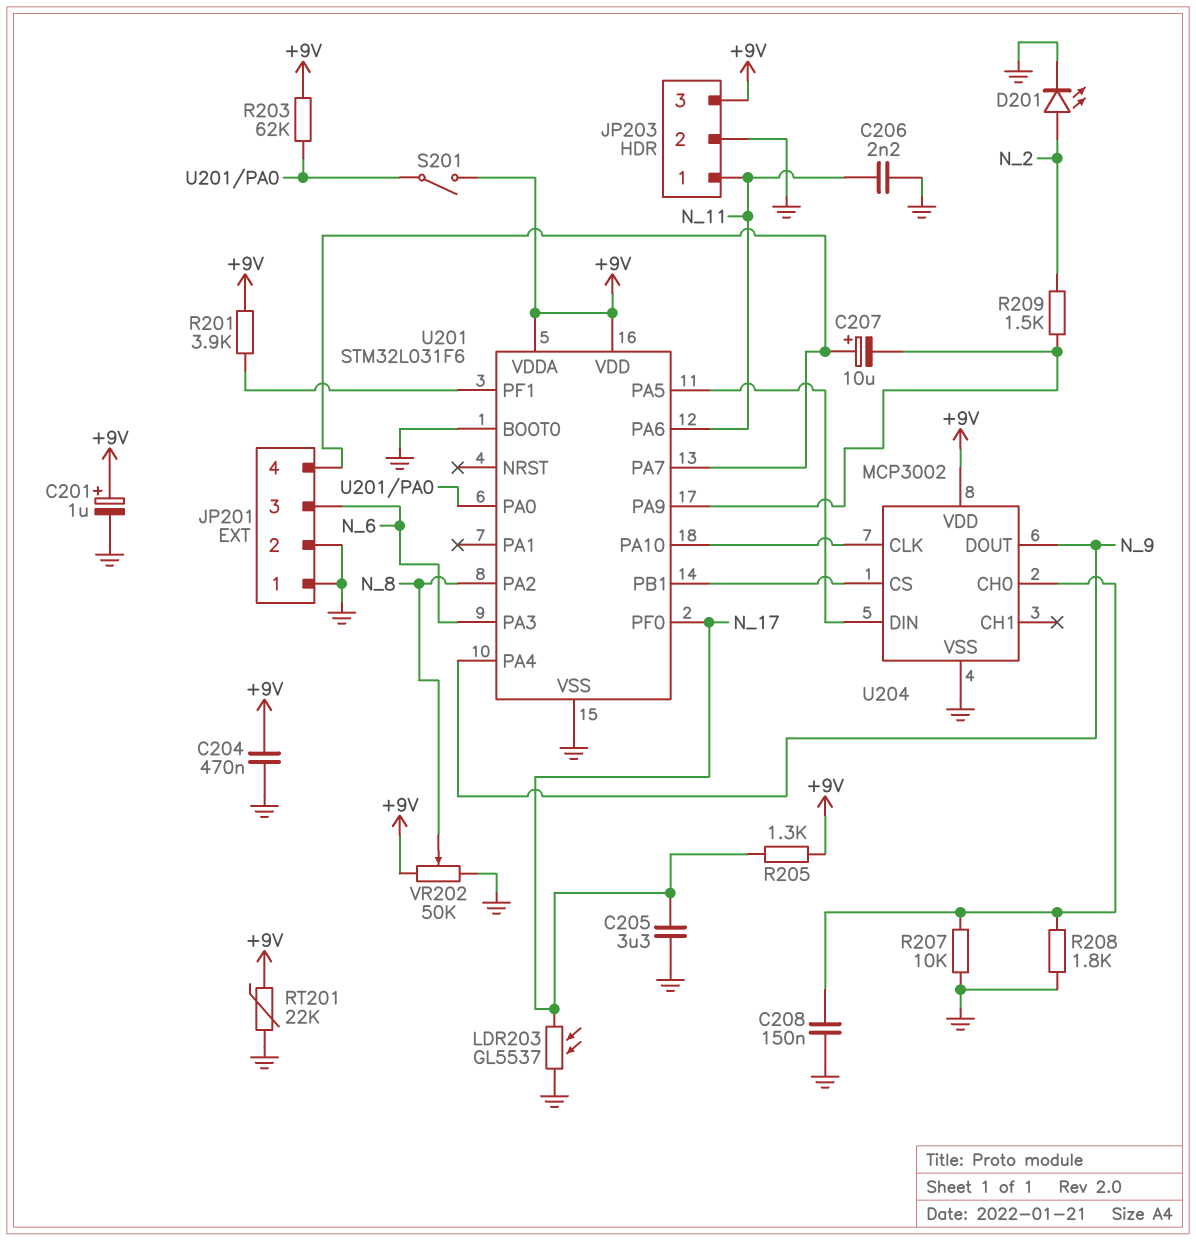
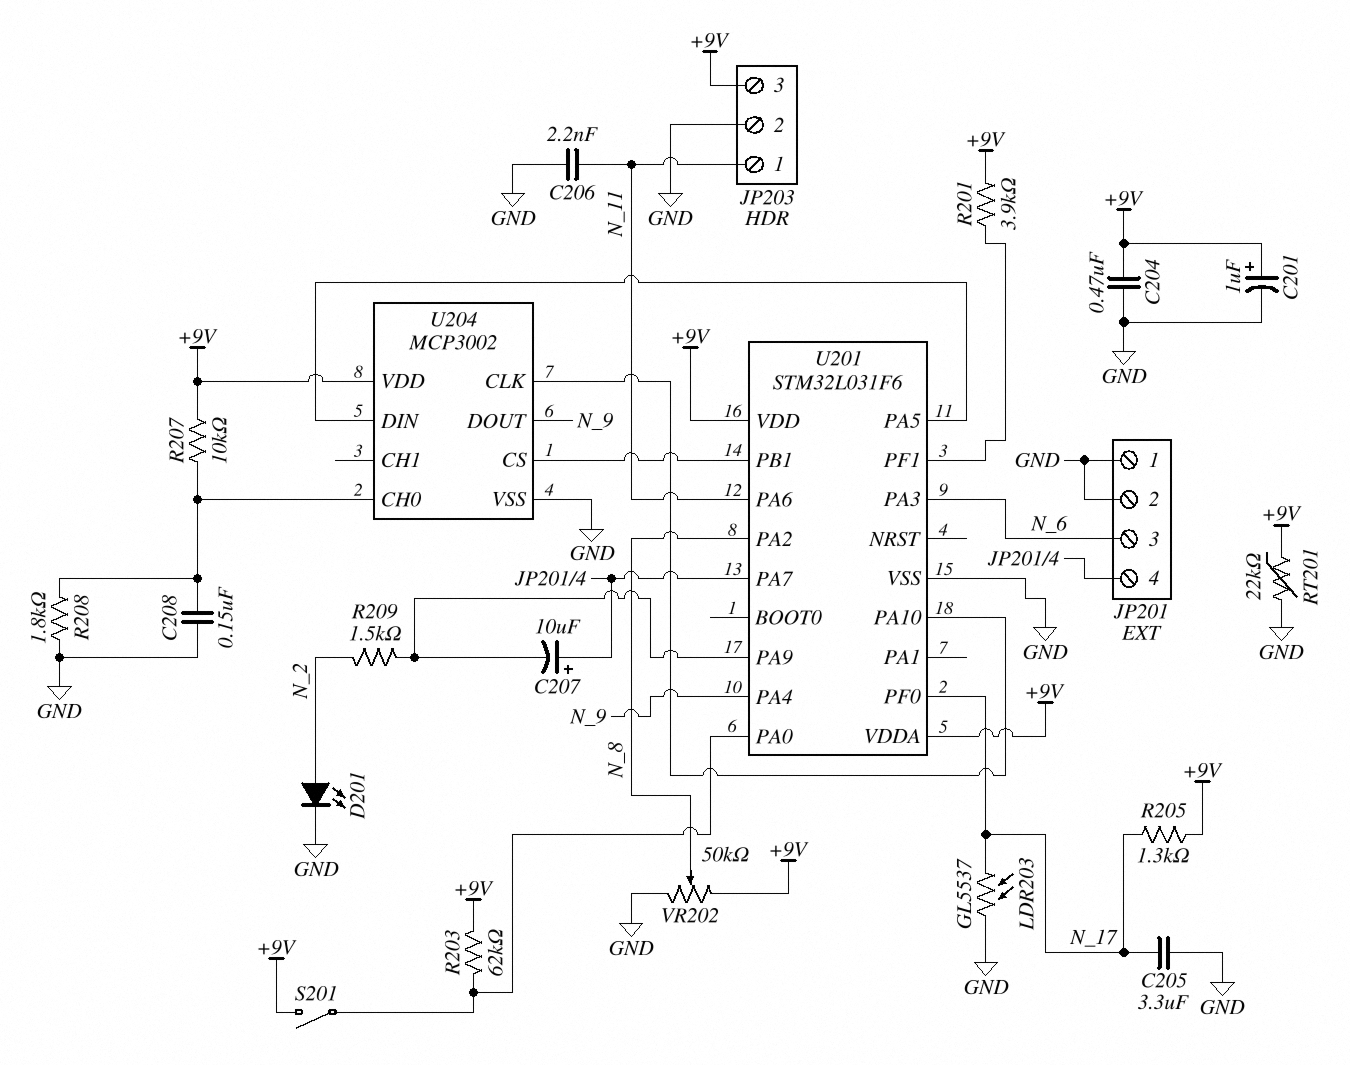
R207: 10k (GND, U204/CH0) -> 10k (+9V, U204/CH0)
U201 pin BOOT0: GND -> none

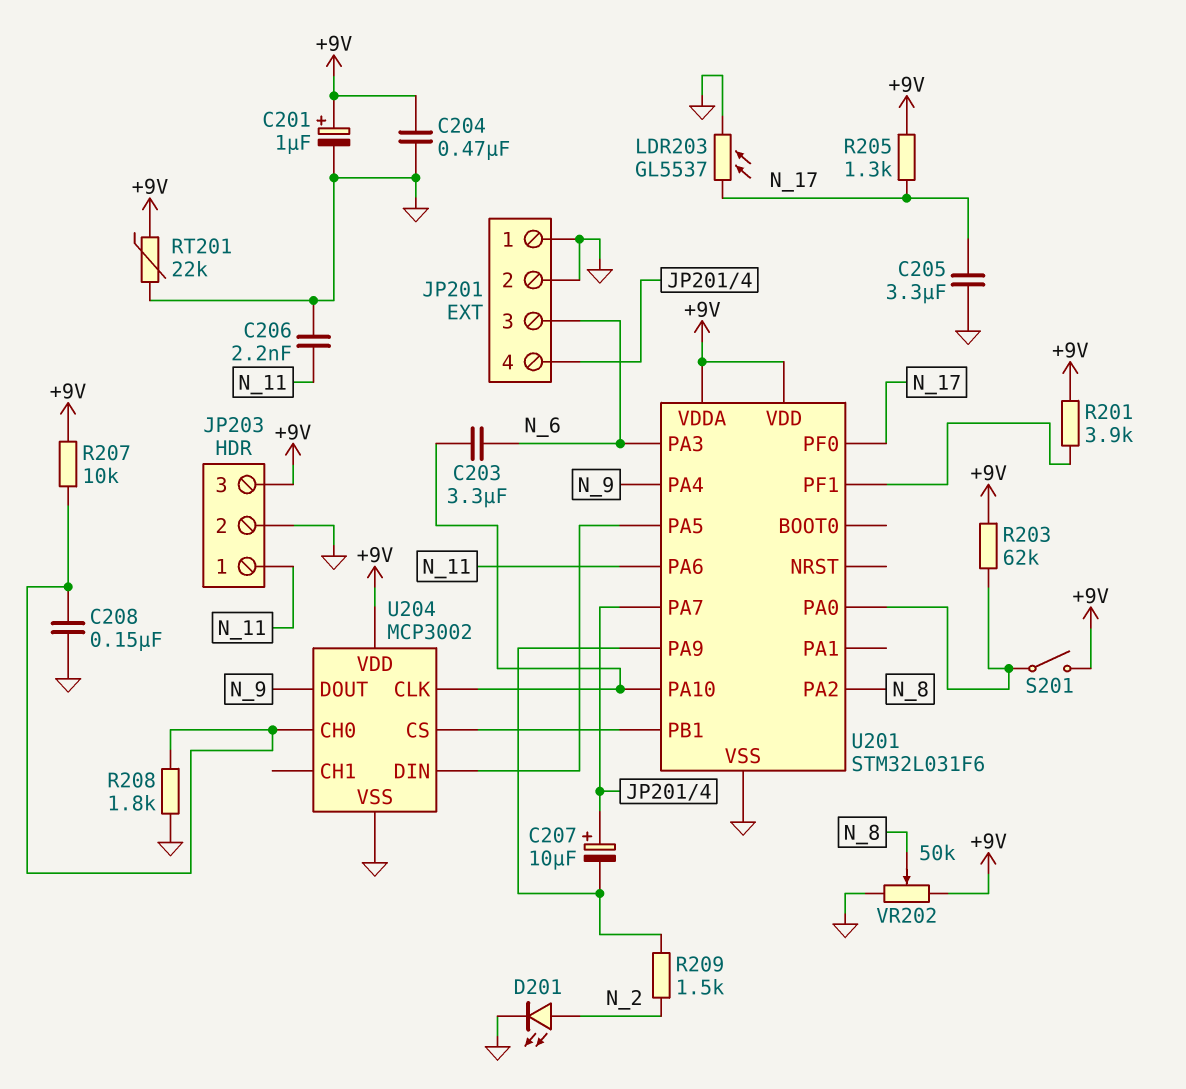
C203: none -> 3.3uF (N_6, U201/PA10)

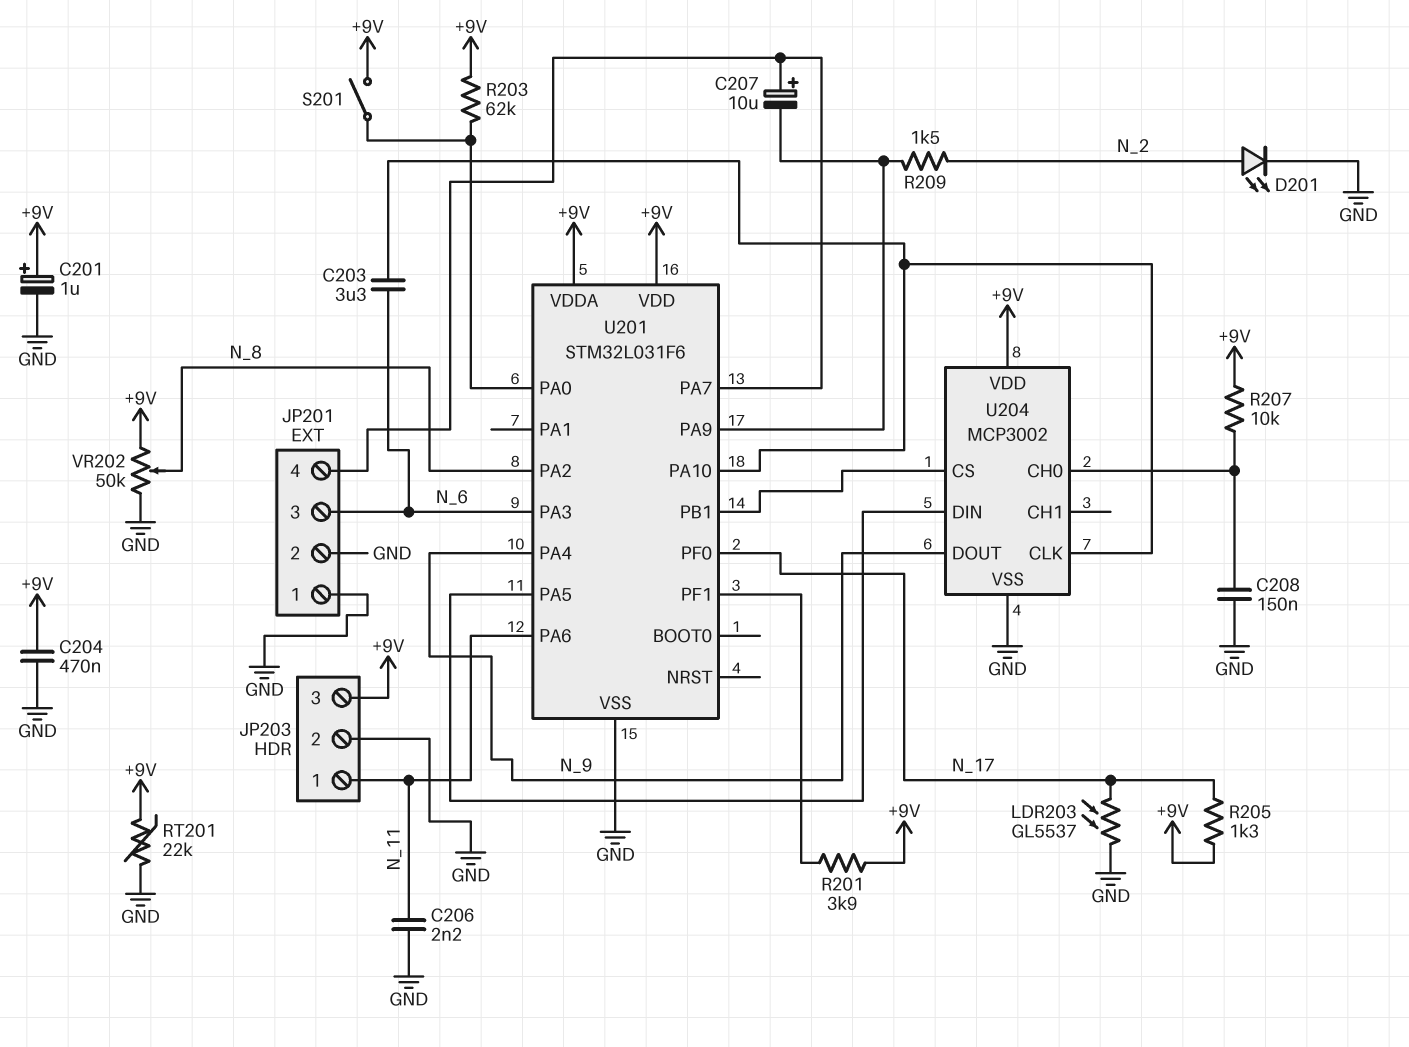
C205: 3.3uF (GND, N_17) -> none
R208: 1.8k (GND, U204/CH0) -> none

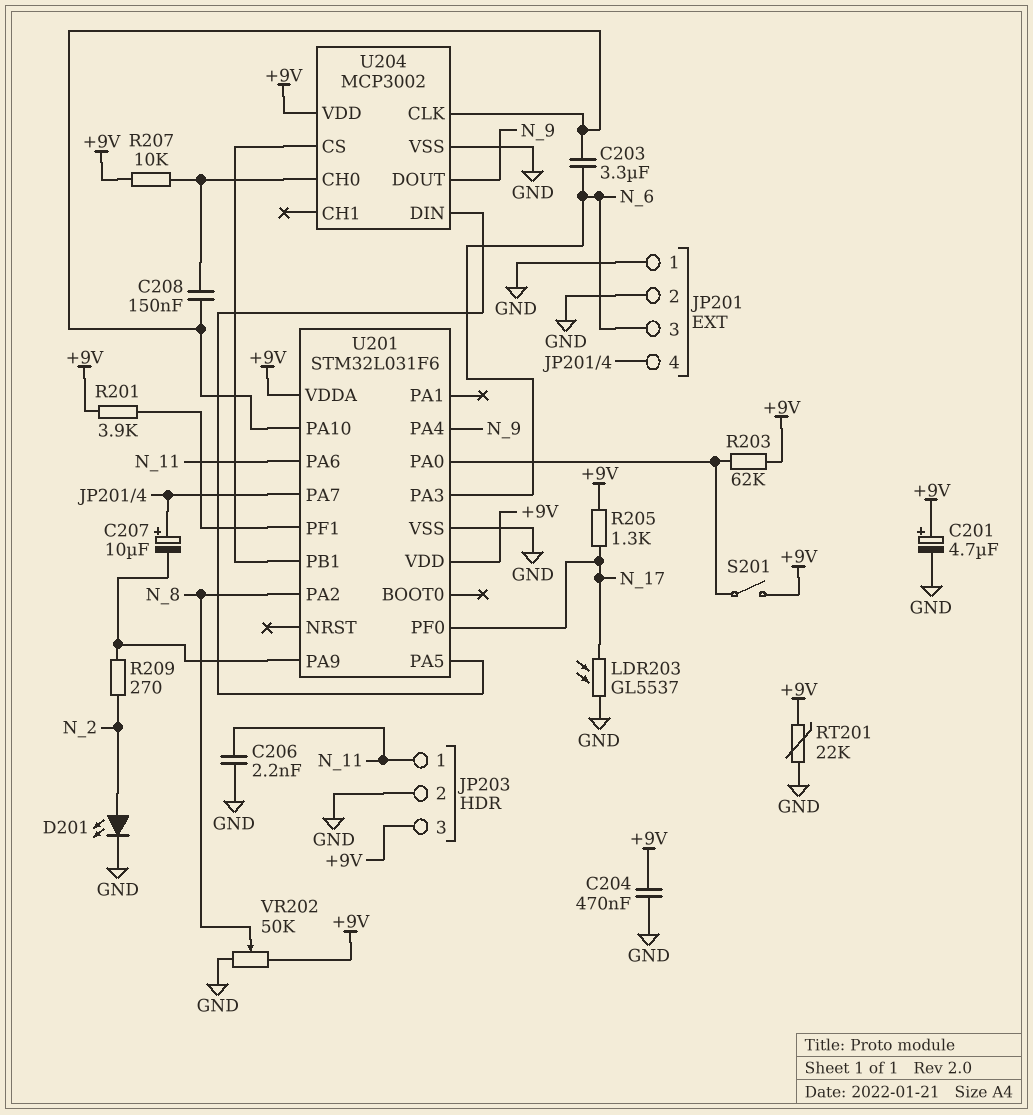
C201: 1uF (plus +9V, minus GND) -> 4.7uF (plus +9V, minus GND)
C208: 150nF (GND, U204/CH0) -> 150nF (U201/PA10, U204/CH0)
R209: 1.5k (N_2, U201/PA9) -> 270 (N_2, U201/PA9)

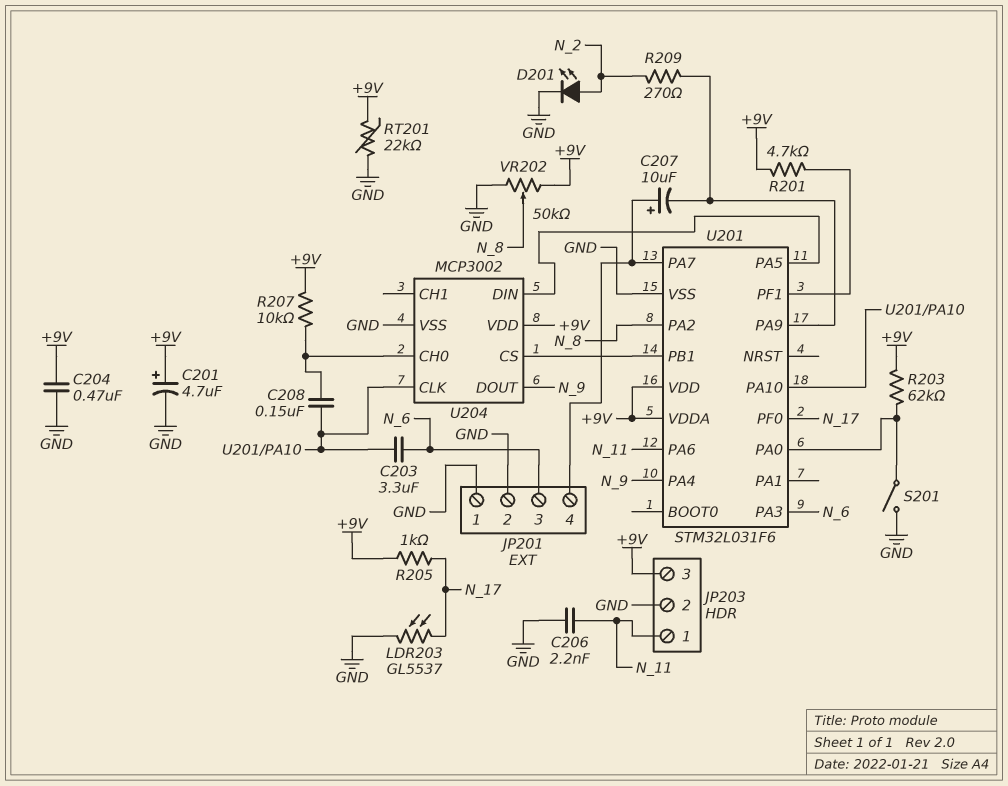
R201: 3.9k (+9V, U201/PF1) -> 4.7k (+9V, U201/PF1)
R205: 1.3k (+9V, N_17) -> 1k (+9V, N_17)
S201: switch (+9V, U201/PA0) -> switch (GND, U201/PA0)

